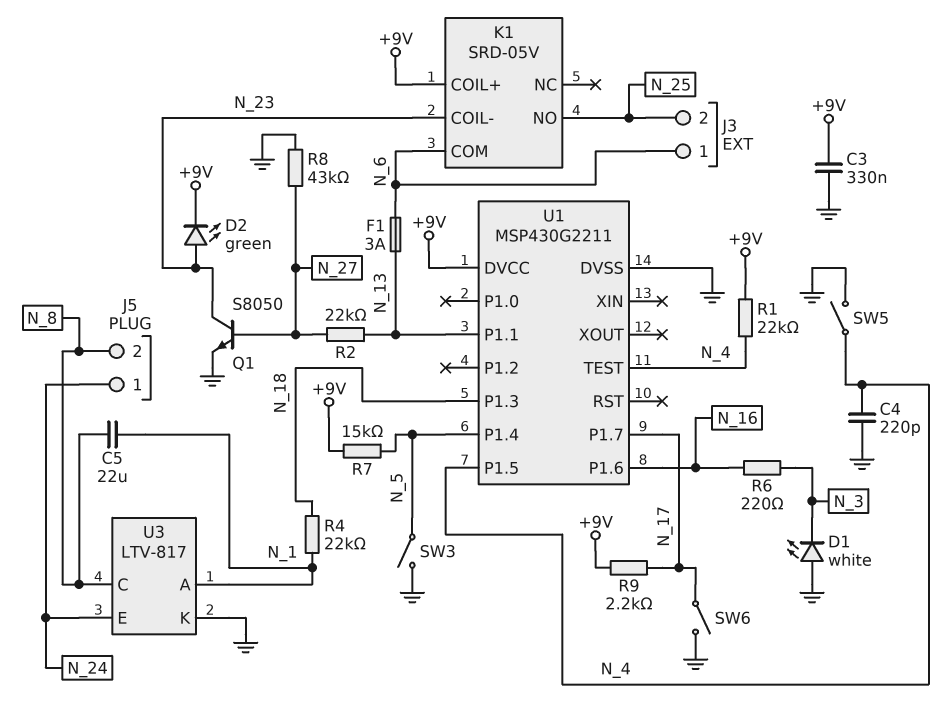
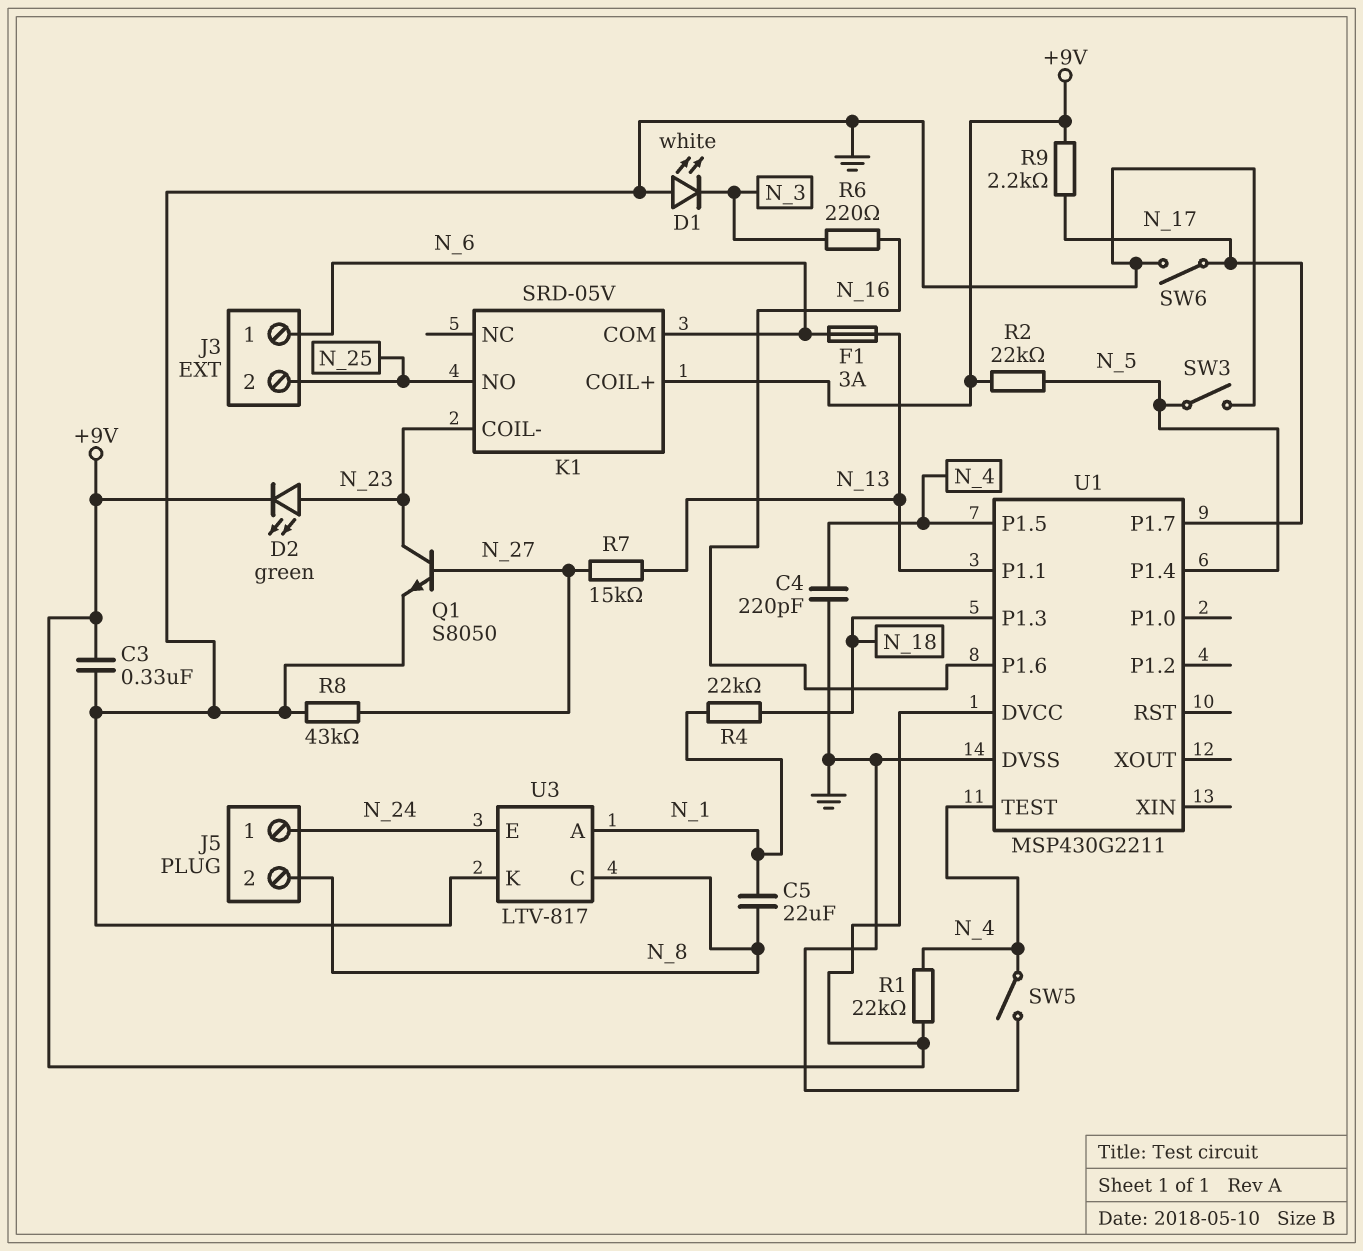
R2: 22k (N_13, N_27) -> 22k (+9V, N_5)
R7: 15k (+9V, N_5) -> 15k (N_13, N_27)

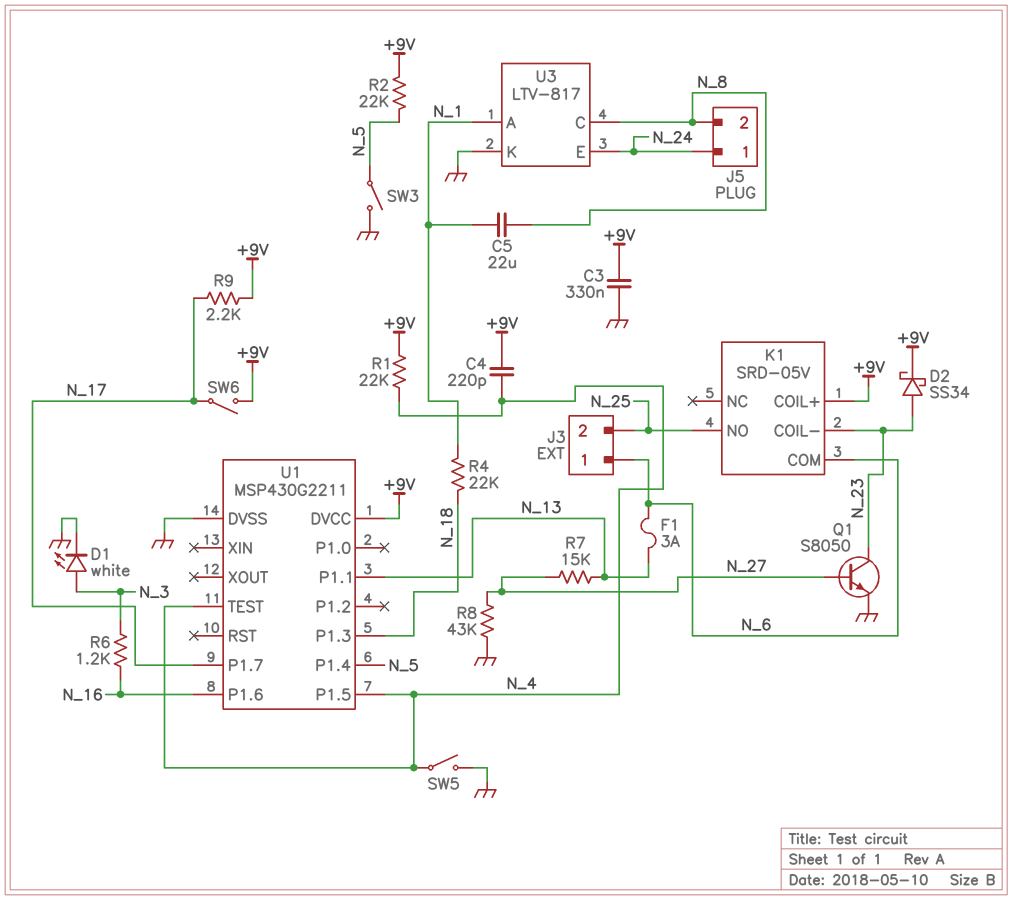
C4: 220pF (GND, N_4) -> 220pF (+9V, N_4)
D1: LED white (A GND, K N_3) -> LED white (A N_3, K GND)
D2: LED green (A N_23, K +9V) -> schottky SS34 (A N_23, K +9V)
R6: 220 (N_3, N_16) -> 1.2k (N_3, N_16)
SW6: switch (GND, N_17) -> switch (+9V, N_17)

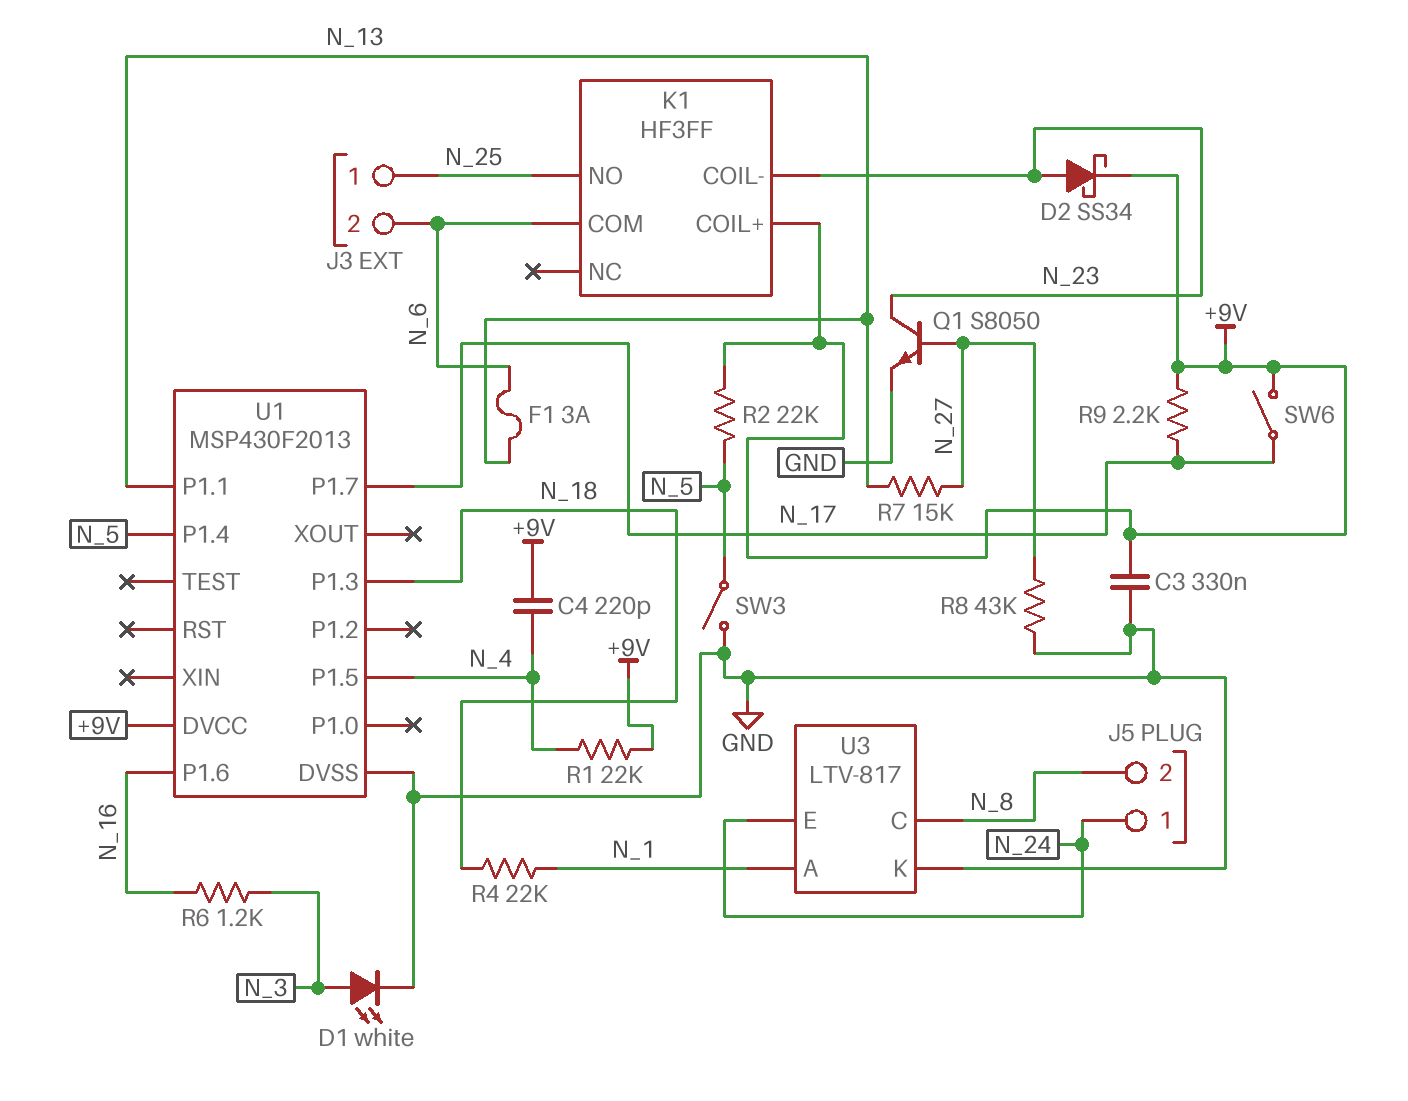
C5: 22uF (N_1, N_8) -> none
J3 pin 1: N_6 -> N_25
J3 pin 2: N_25 -> N_6
K1: SRD-05V -> HF3FF
SW5: switch (GND, N_4) -> none
U1: MSP430G2211 -> MSP430F2013
U1 pin TEST: N_4 -> none

